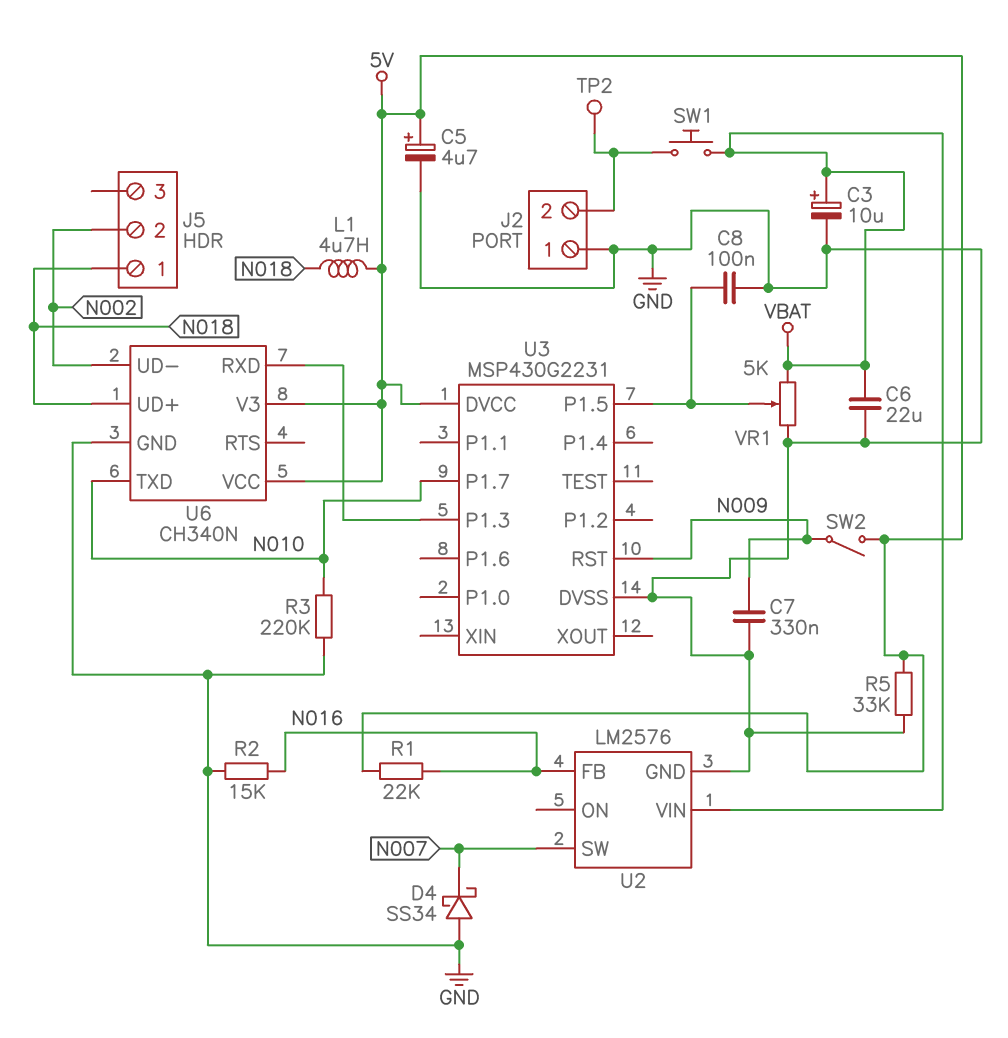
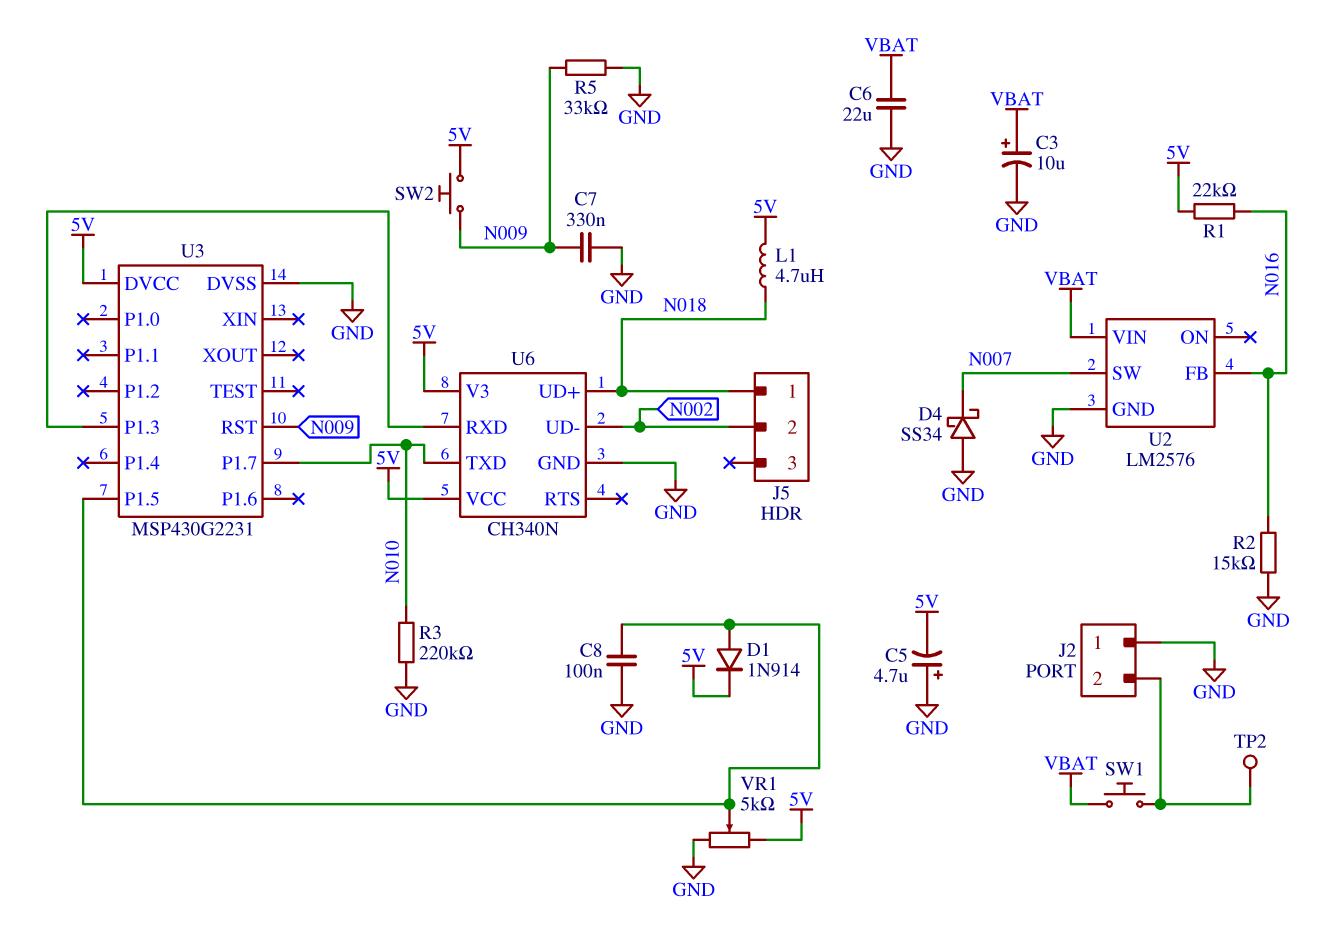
C5: 4.7uF (plus 5V, minus GND) -> 4.7uF (plus GND, minus 5V)
D1: none -> diode 1N914 (A U3/P1.5, K 5V)
R5: 33k (5V, GND) -> 33k (GND, N009)
SW2: switch (5V, N009) -> button (5V, N009)
VR1: 5k (GND, VBAT, wiper U3/P1.5) -> 5k (5V, GND, wiper U3/P1.5)

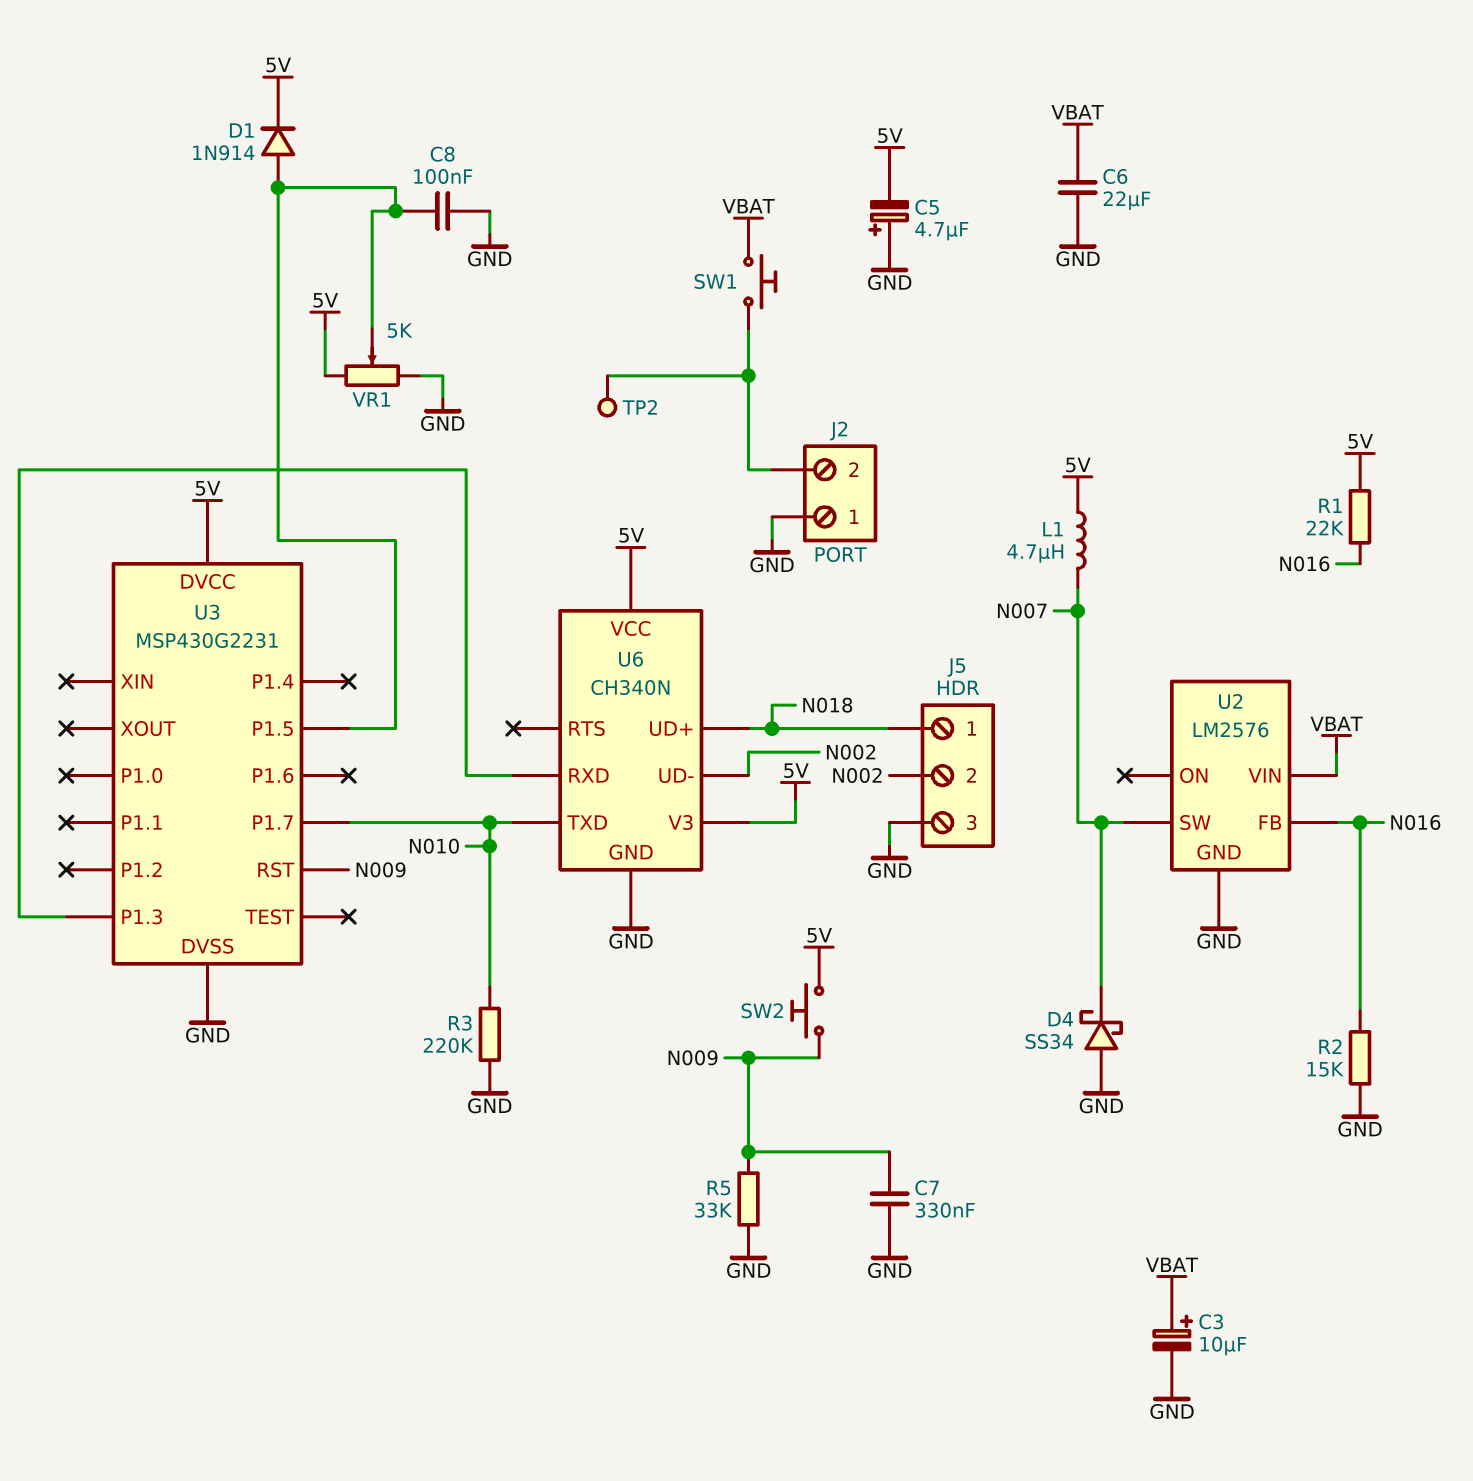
J5 pin 3: none -> GND
L1: 4.7uH (5V, N018) -> 4.7uH (5V, N007)

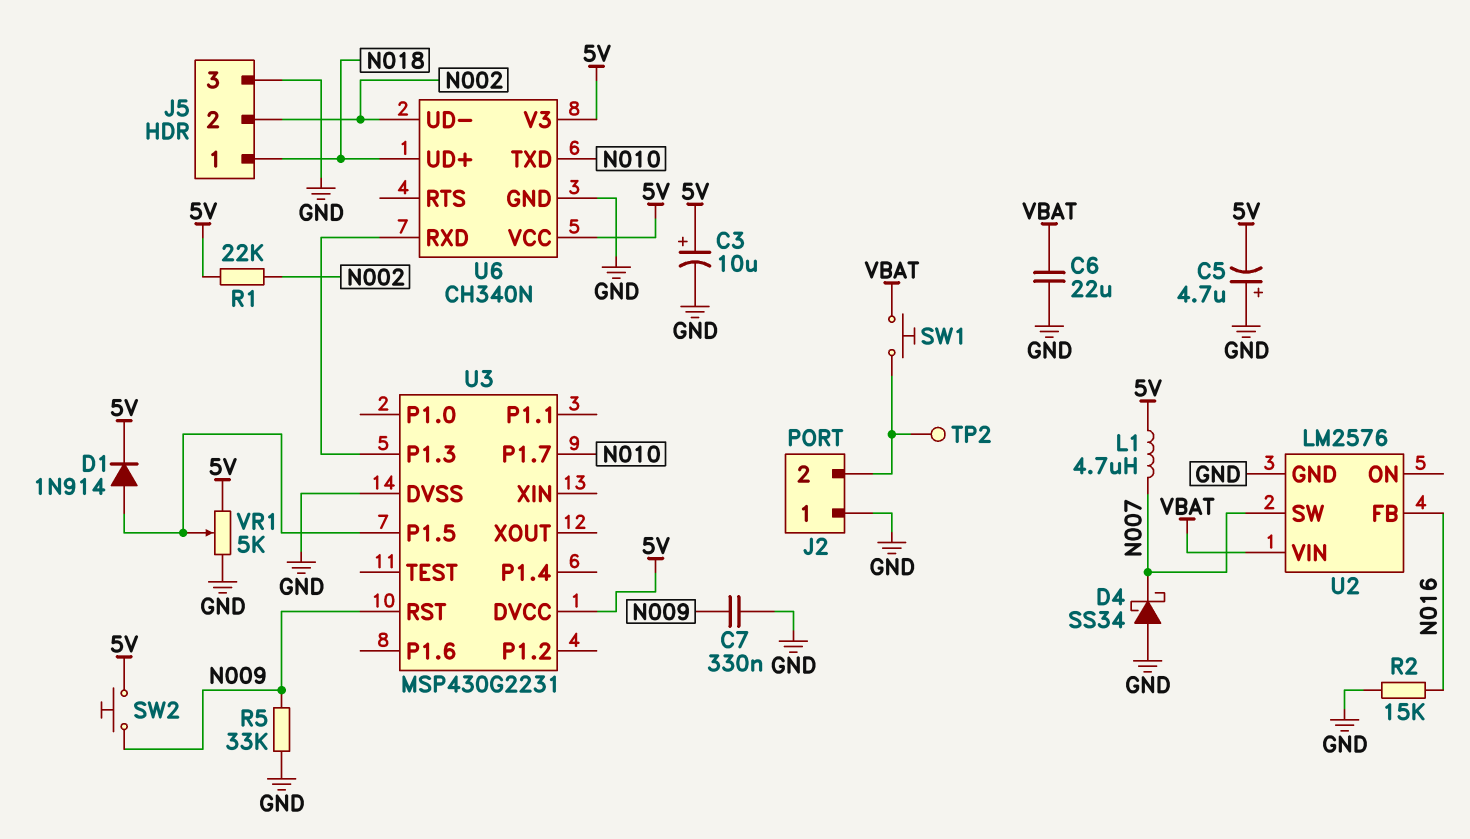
C3: 10uF (plus VBAT, minus GND) -> 10uF (plus 5V, minus GND)
C8: 100nF (GND, U3/P1.5) -> none
R1: 22k (5V, N016) -> 22k (5V, N002)
R3: 220k (GND, N010) -> none

